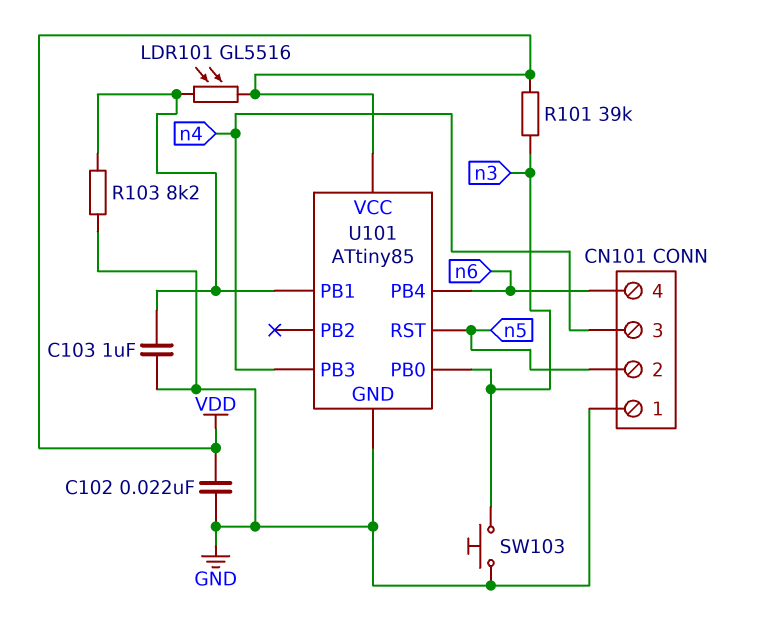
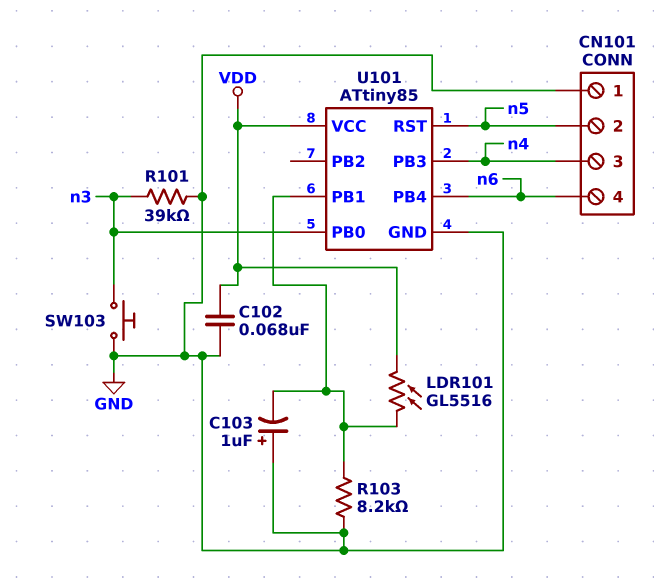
C102: 22nF (GND, VDD) -> 68nF (GND, VDD)
C103: 1uF (GND, U101/PB1) -> 1uF (plus GND, minus U101/PB1)
R101: 39k (VDD, n3) -> 39k (GND, n3)

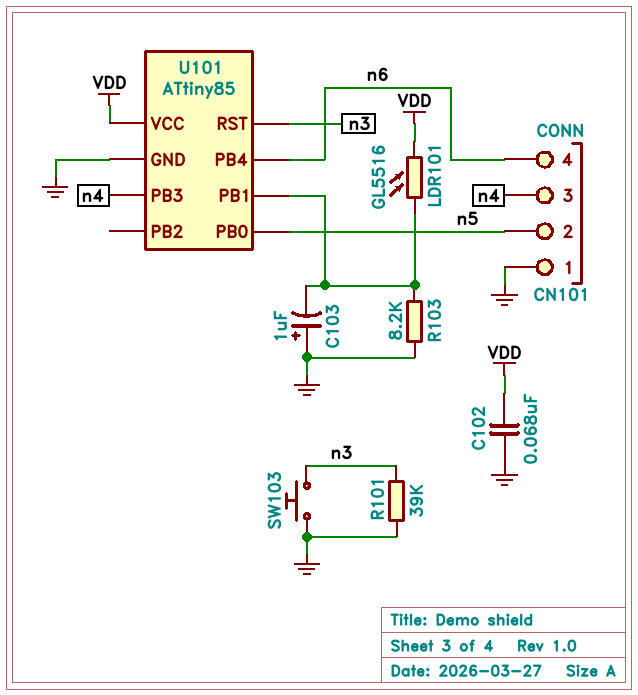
U101 pin PB0: n3 -> n5
U101 pin RST: n5 -> n3

